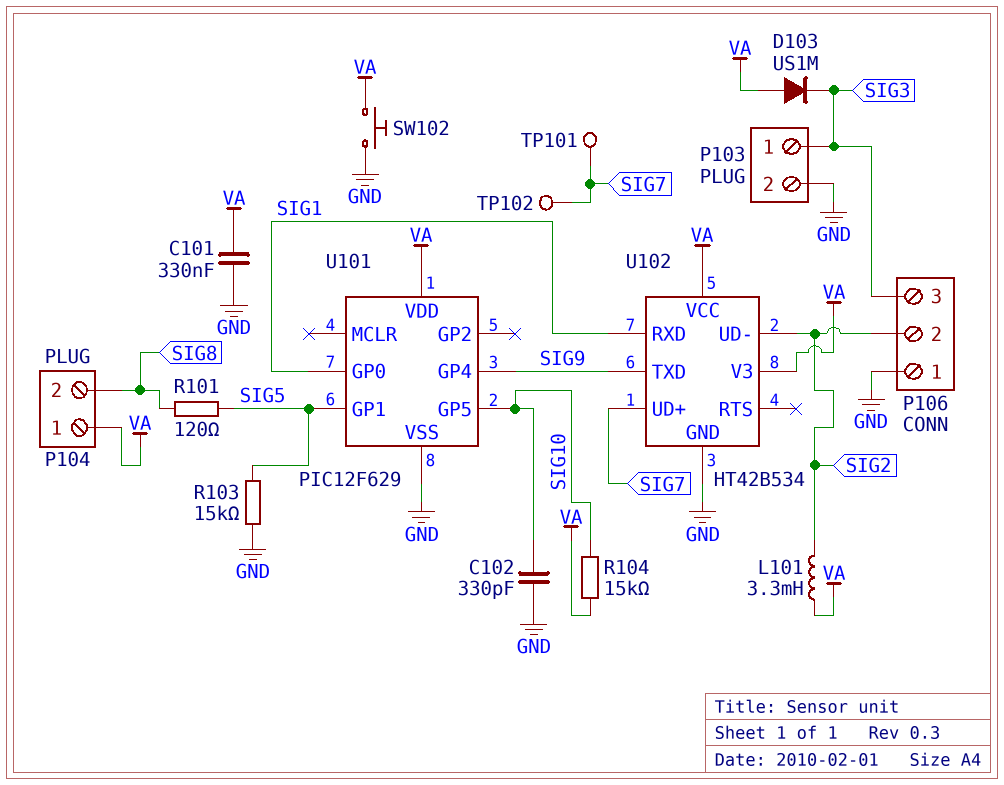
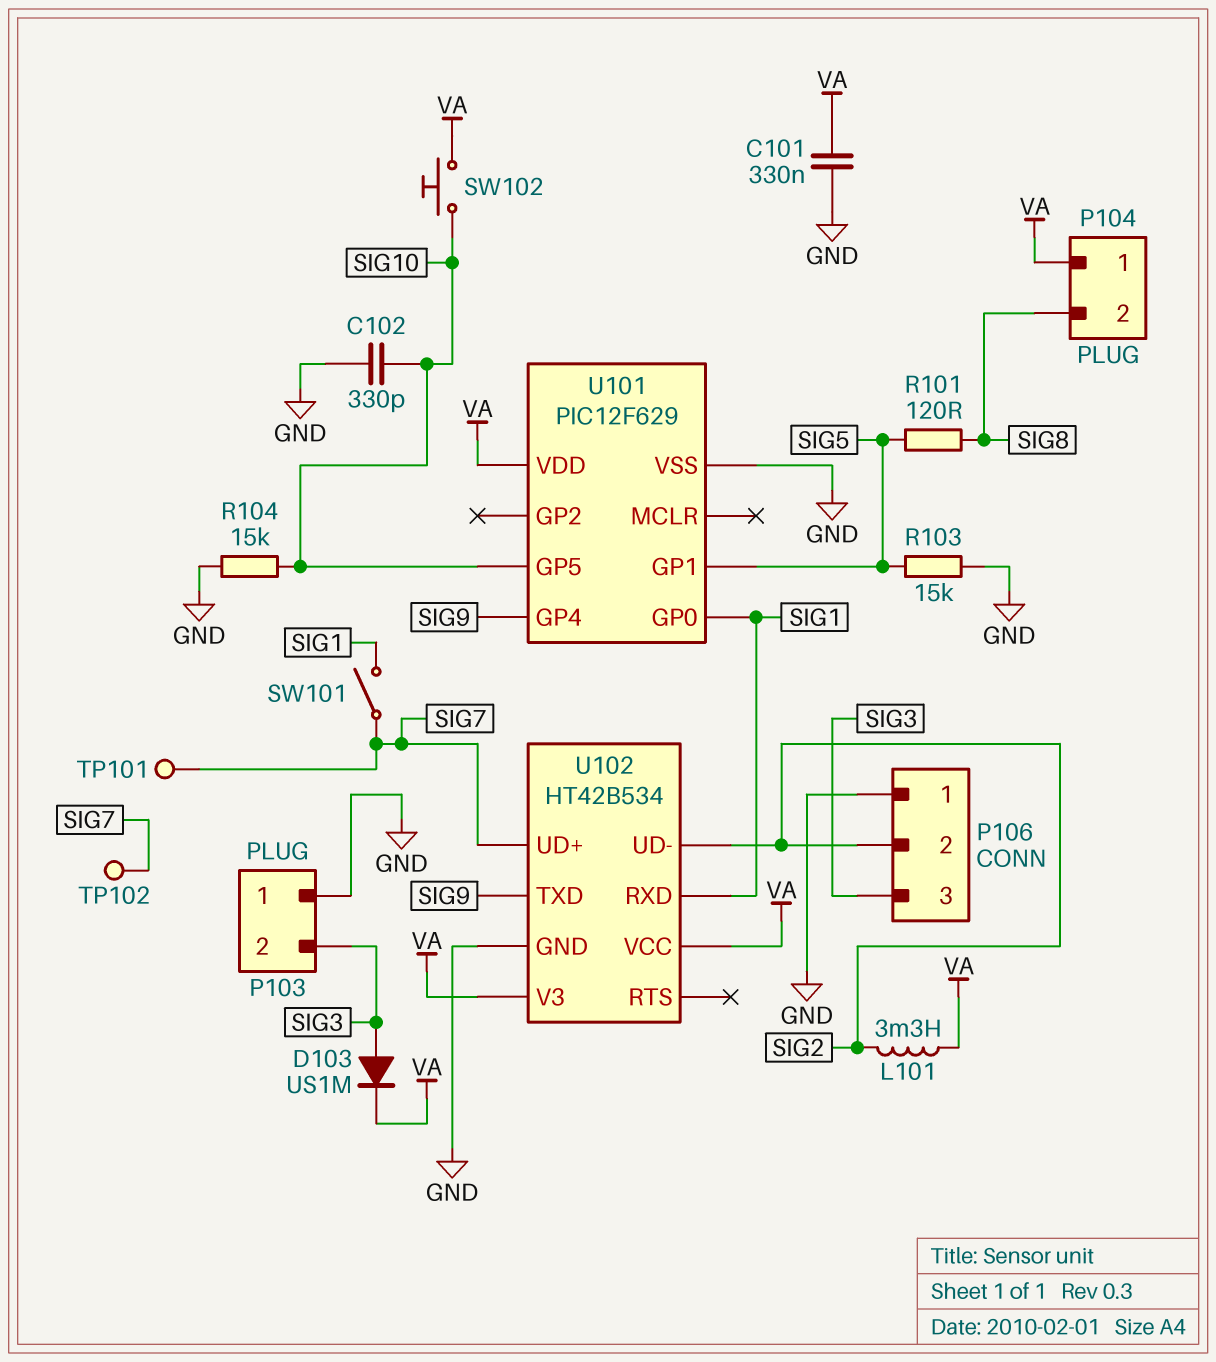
D103: diode US1M (A VA, K SIG3) -> diode US1M (A SIG3, K VA)
P103 pin 1: SIG3 -> GND
P103 pin 2: GND -> SIG3
R104: 15k (SIG10, VA) -> 15k (GND, SIG10)
SW101: none -> switch (SIG1, SIG7)
SW102: button (GND, VA) -> button (SIG10, VA)

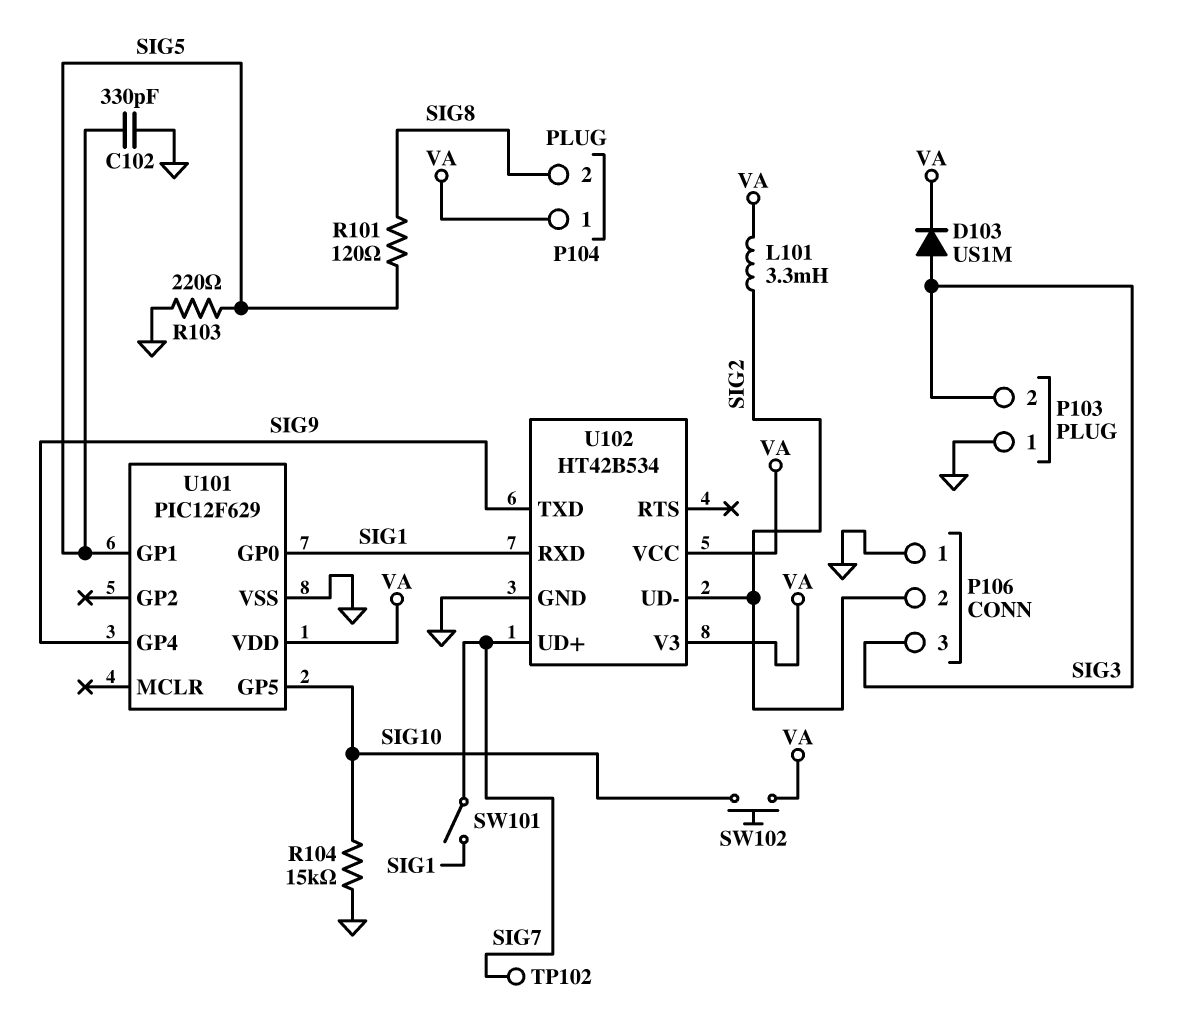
C101: 330nF (GND, VA) -> none
C102: 330pF (GND, SIG10) -> 330pF (GND, SIG5)
R103: 15k (GND, SIG5) -> 220 (GND, SIG5)
TP101: test point (SIG7) -> none

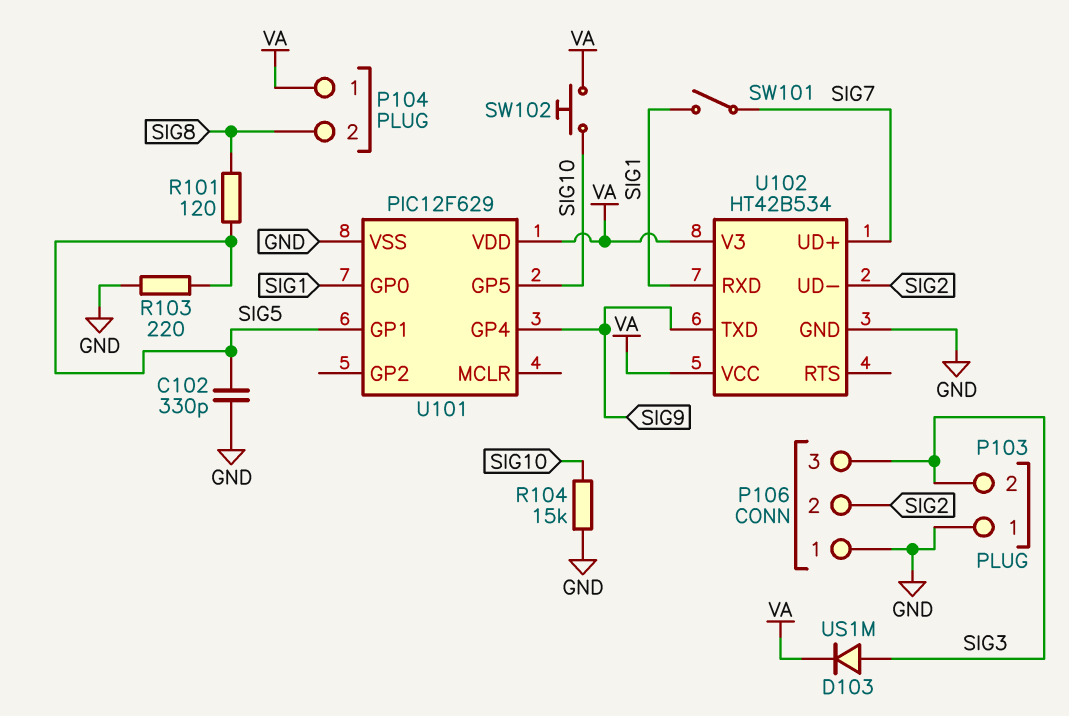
L101: 3.3mH (SIG2, VA) -> none
TP102: test point (SIG7) -> none

